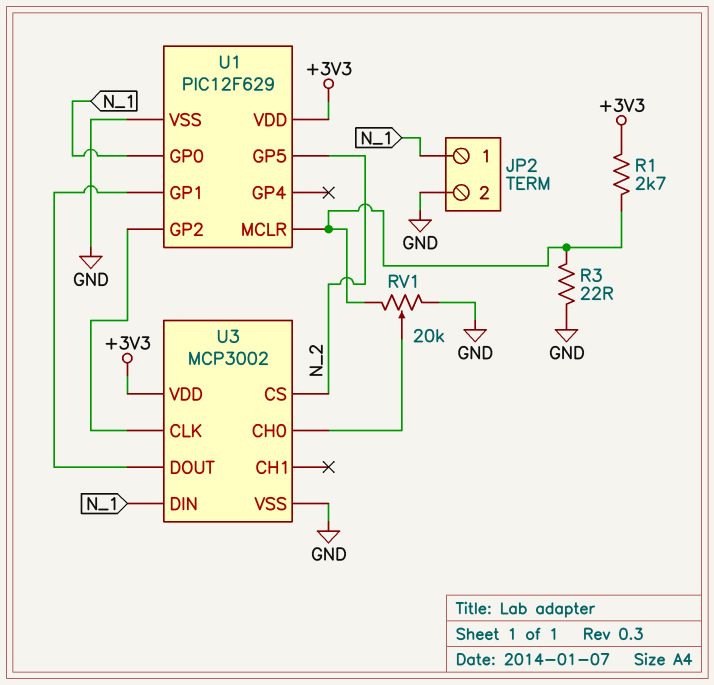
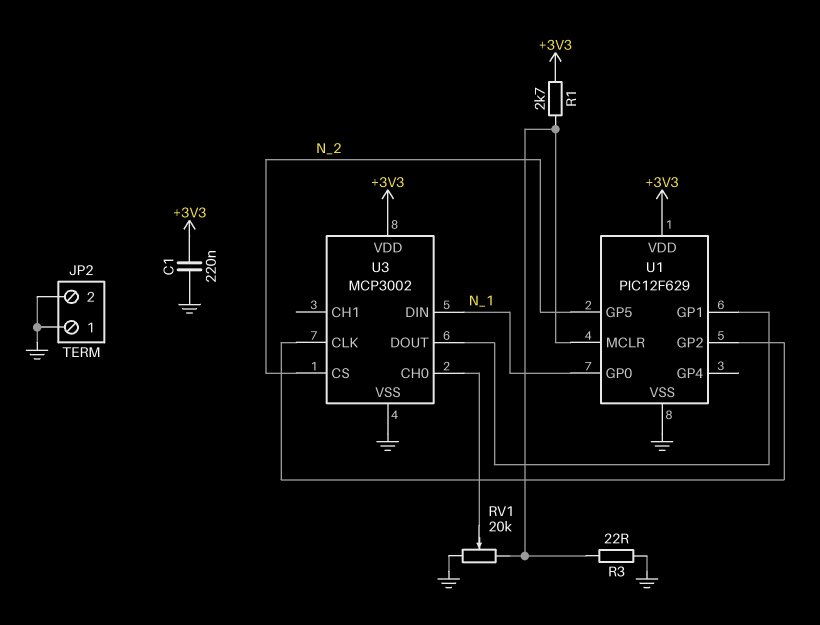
C1: none -> 220nF (+3V3, GND)
JP2 pin 1: N_1 -> GND

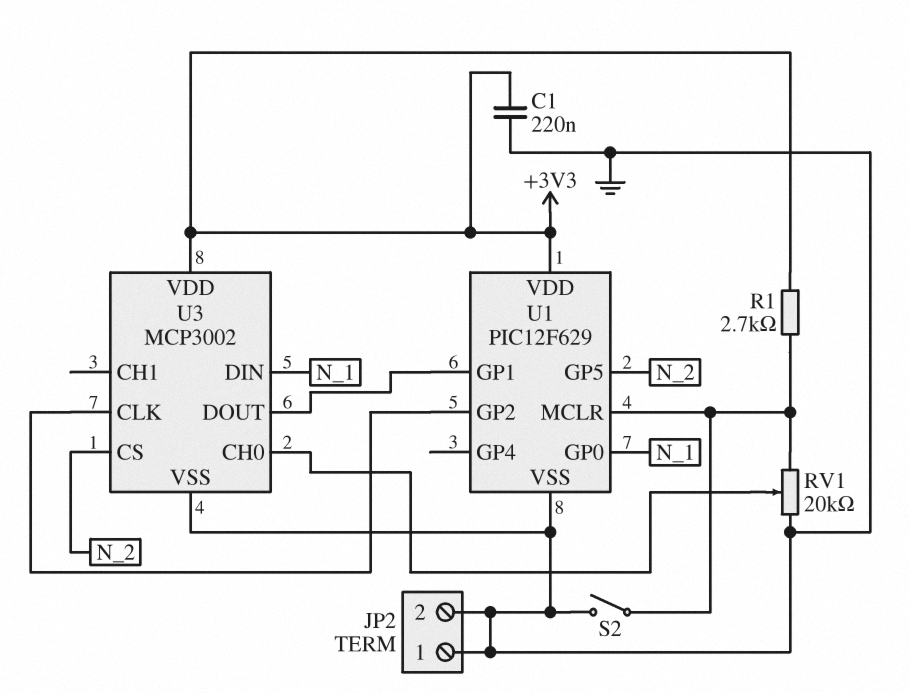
R3: 22 (GND, U1/MCLR) -> none
S2: none -> switch (GND, U1/MCLR)

